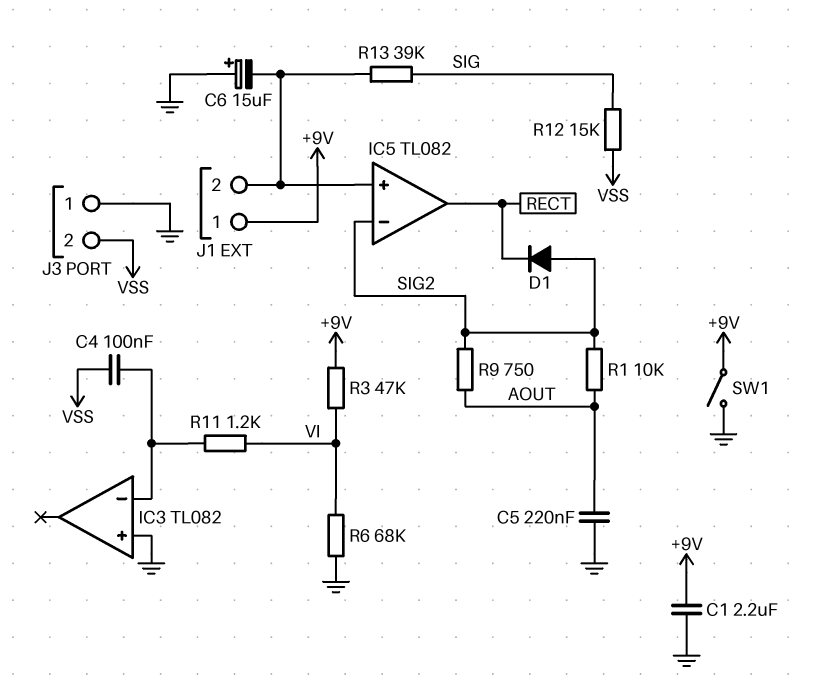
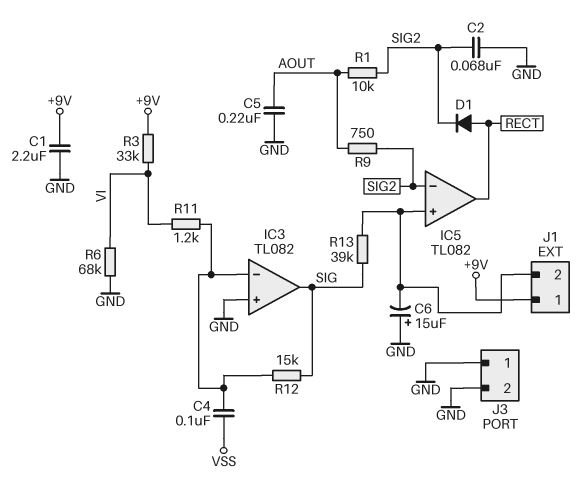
C2: none -> 68nF (GND, SIG2)
D1: diode (A SIG2, K RECT) -> diode (A RECT, K SIG2)
IC3 pin out: none -> SIG
J3 pin 2: VSS -> GND
R3: 47k (+9V, VI) -> 33k (+9V, VI)
R12: 15k (SIG, VSS) -> 15k (IC3/in-, SIG)
SW1: switch (+9V, GND) -> none

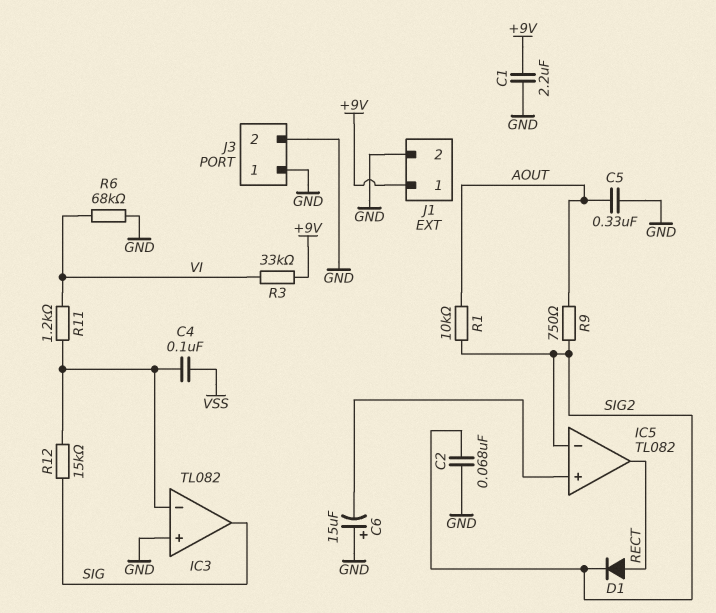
C5: 220nF (AOUT, GND) -> 330nF (AOUT, GND)
J1 pin 2: IC5/in+ -> GND
R13: 39k (IC5/in+, SIG) -> none

